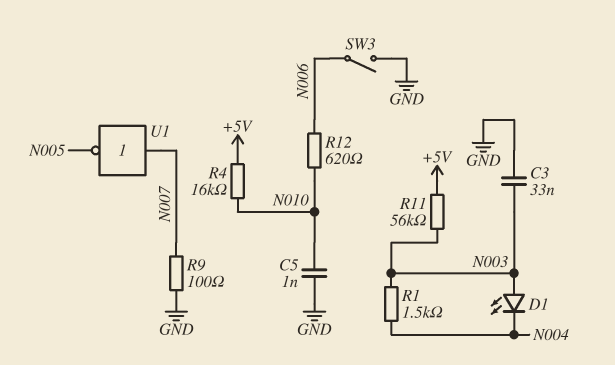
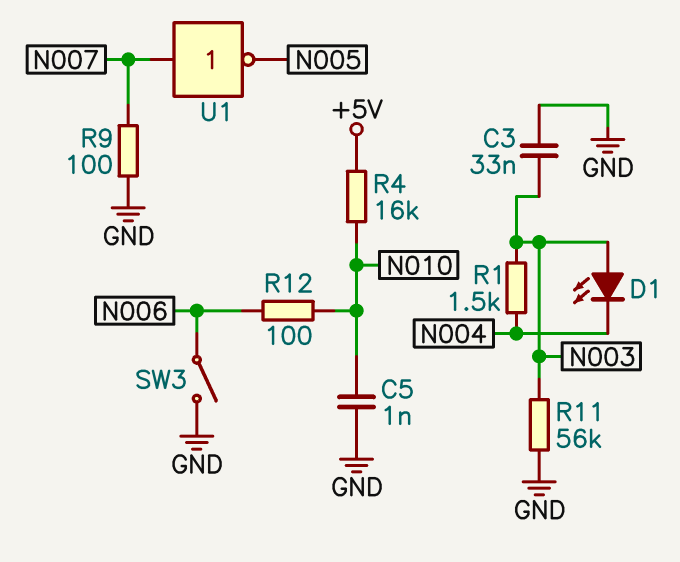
R11: 56k (+5V, N003) -> 56k (GND, N003)
R12: 620 (N006, N010) -> 100 (N006, N010)

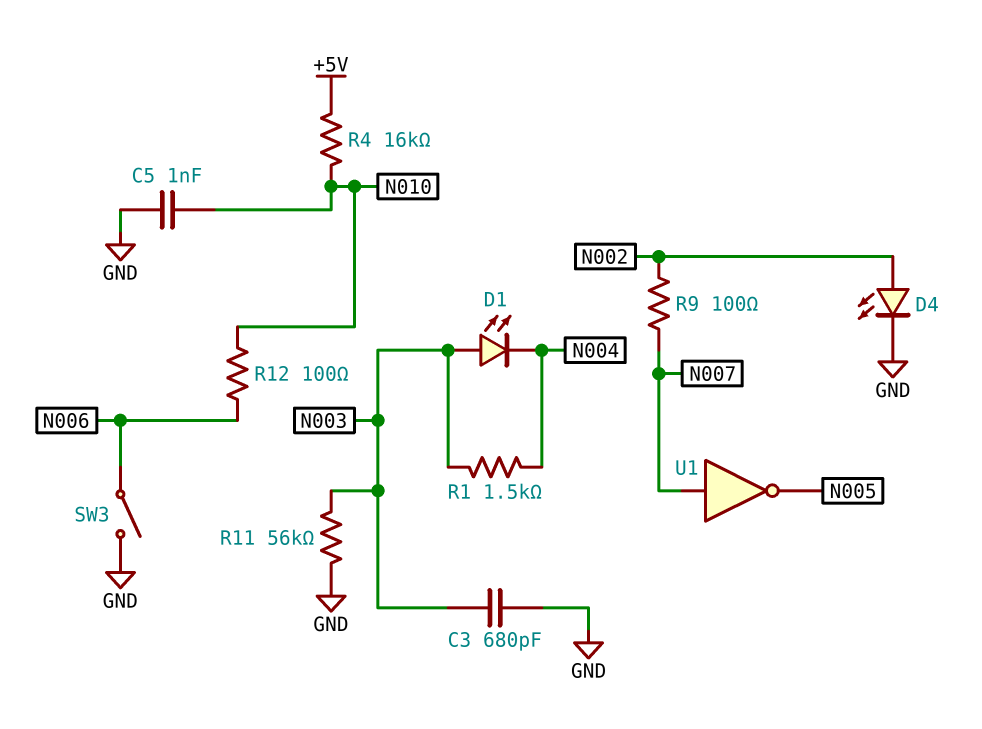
C3: 33nF (GND, N003) -> 680pF (GND, N003)
D4: none -> LED (A N002, K GND)
R9: 100 (GND, N007) -> 100 (N002, N007)

